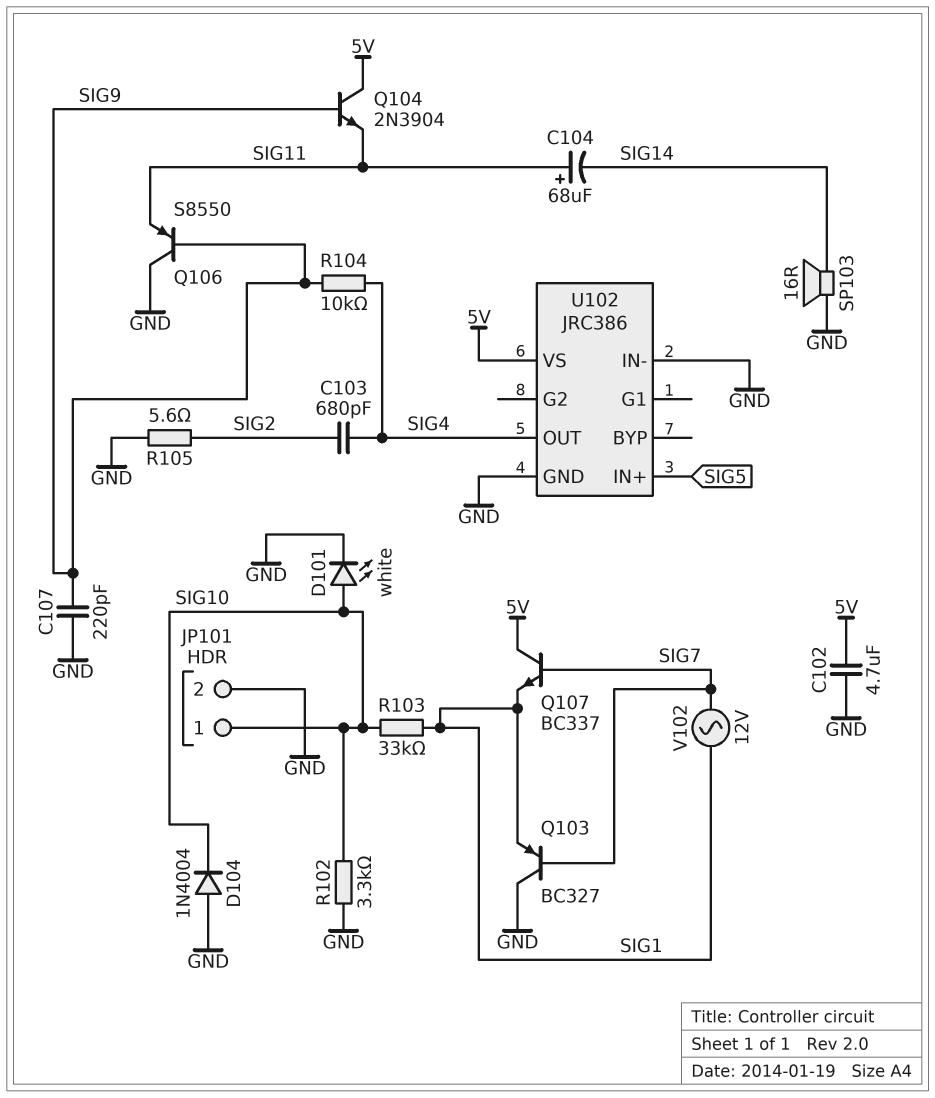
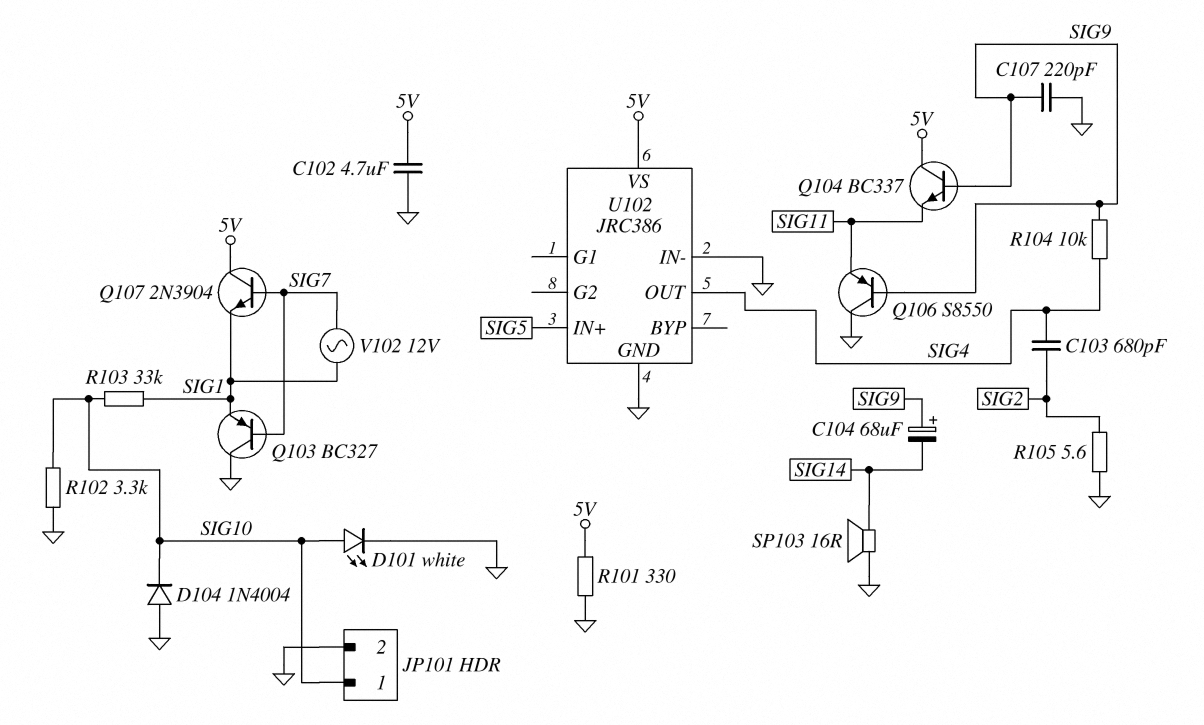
C104: 68uF (plus SIG11, minus SIG14) -> 68uF (plus SIG9, minus SIG14)
Q104: NPN 2N3904 (B SIG9, C 5V, E SIG11) -> NPN BC337 (B SIG9, C 5V, E SIG11)
Q107: NPN BC337 (B SIG7, C 5V, E SIG1) -> NPN 2N3904 (B SIG7, C 5V, E SIG1)
R101: none -> 330 (5V, GND)

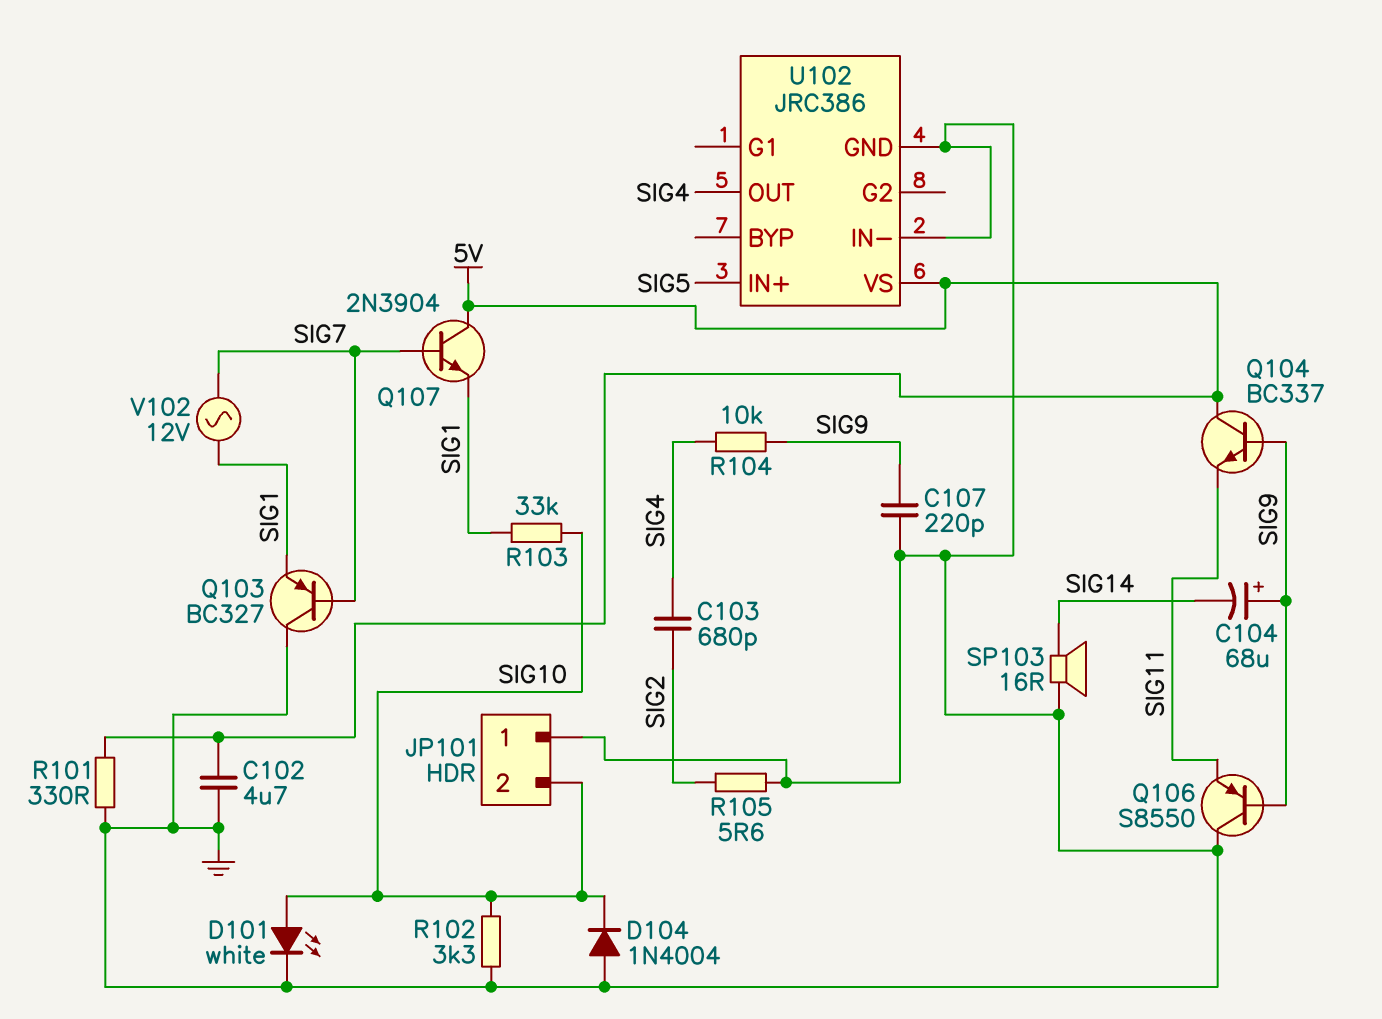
JP101 pin 1: SIG10 -> GND
JP101 pin 2: GND -> SIG10

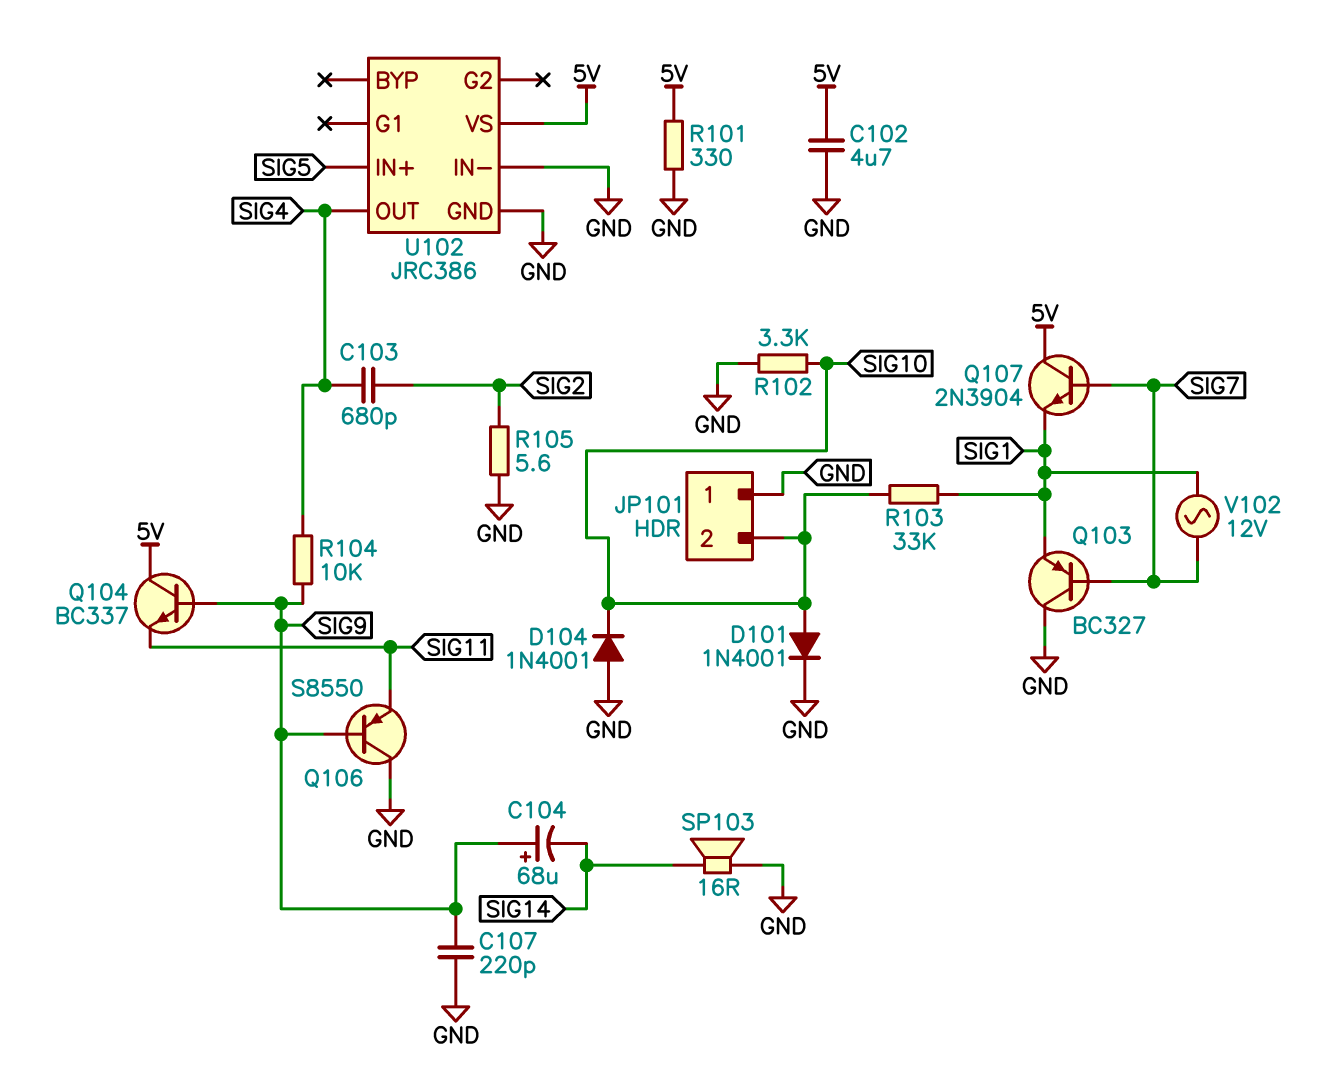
D101: LED white (A SIG10, K GND) -> diode 1N4001 (A SIG10, K GND)
D104: diode 1N4004 (A GND, K SIG10) -> diode 1N4001 (A GND, K SIG10)

